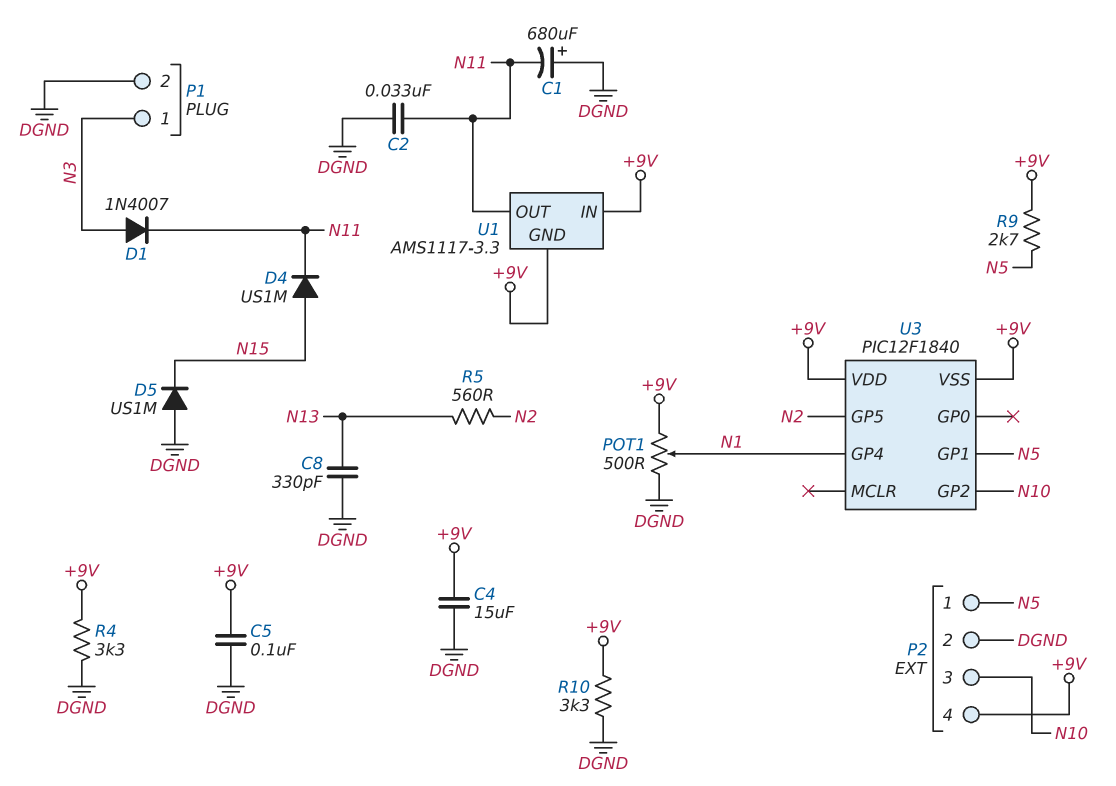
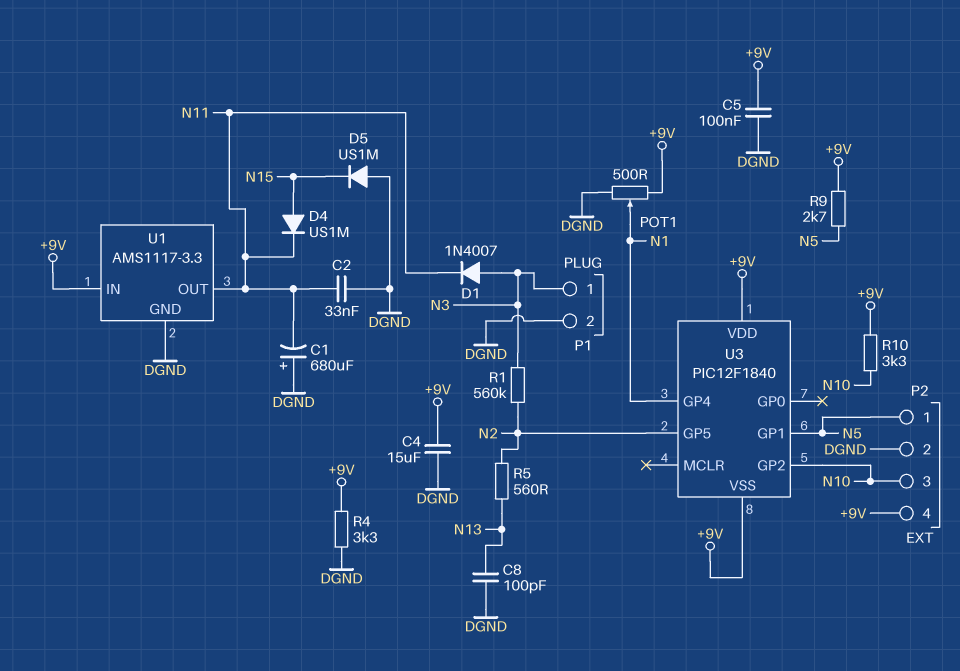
C8: 330pF (DGND, N13) -> 100pF (DGND, N13)
R1: none -> 560k (N2, N3)
R10: 3.3k (+9V, DGND) -> 3.3k (+9V, N10)
U1 pin GND: +9V -> DGND

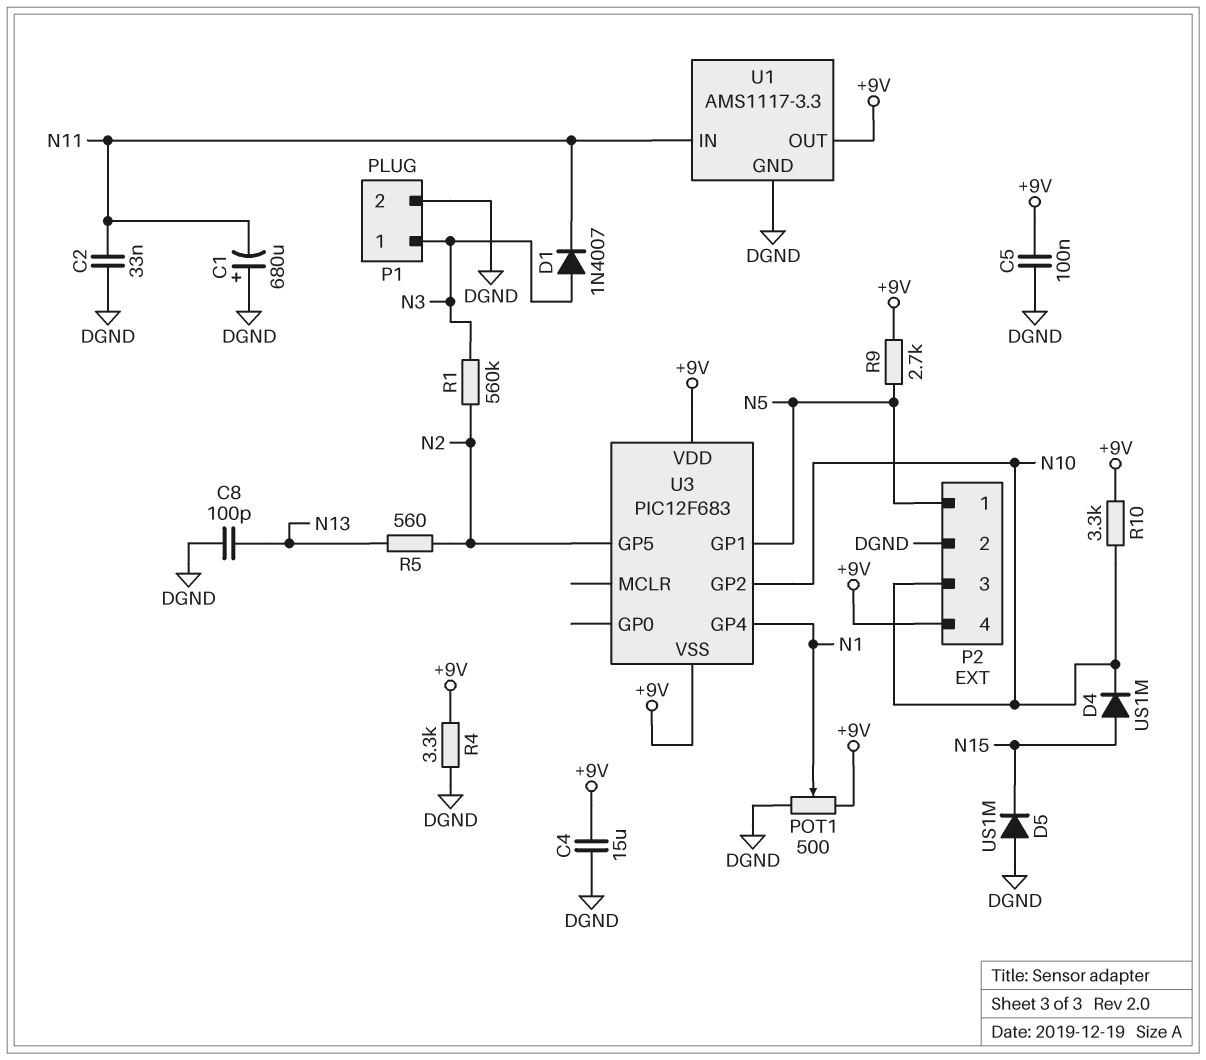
D4: diode US1M (A N15, K N11) -> diode US1M (A N15, K N10)
U1 pin IN: +9V -> N11
U1 pin OUT: N11 -> +9V
U3: PIC12F1840 -> PIC12F683

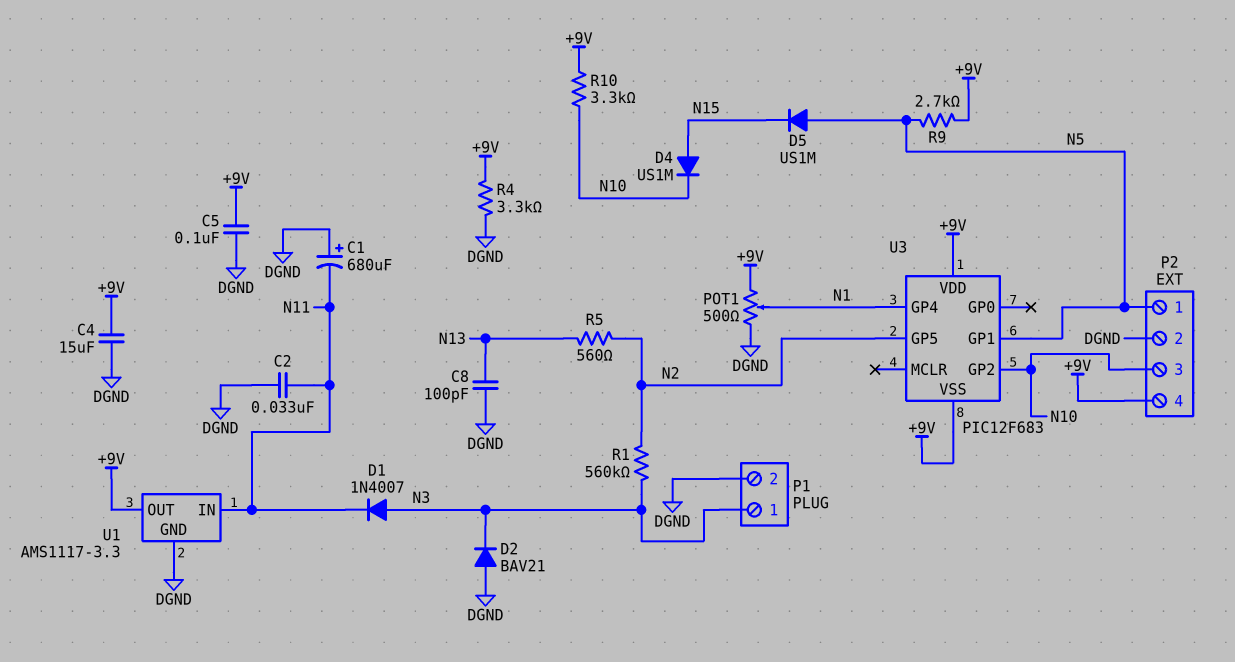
D2: none -> diode BAV21 (A DGND, K N3)
D5: diode US1M (A DGND, K N15) -> diode US1M (A N5, K N15)

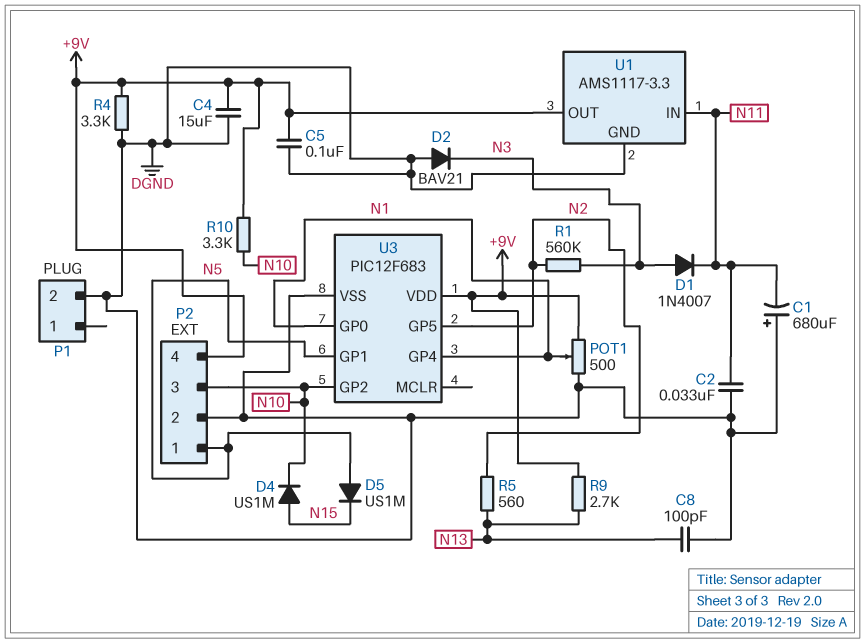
P1 pin 1: N3 -> none
R9: 2.7k (+9V, N5) -> 2.7k (+9V, N13)
U3 pin GP0: none -> N1
U3 pin VSS: +9V -> DGND

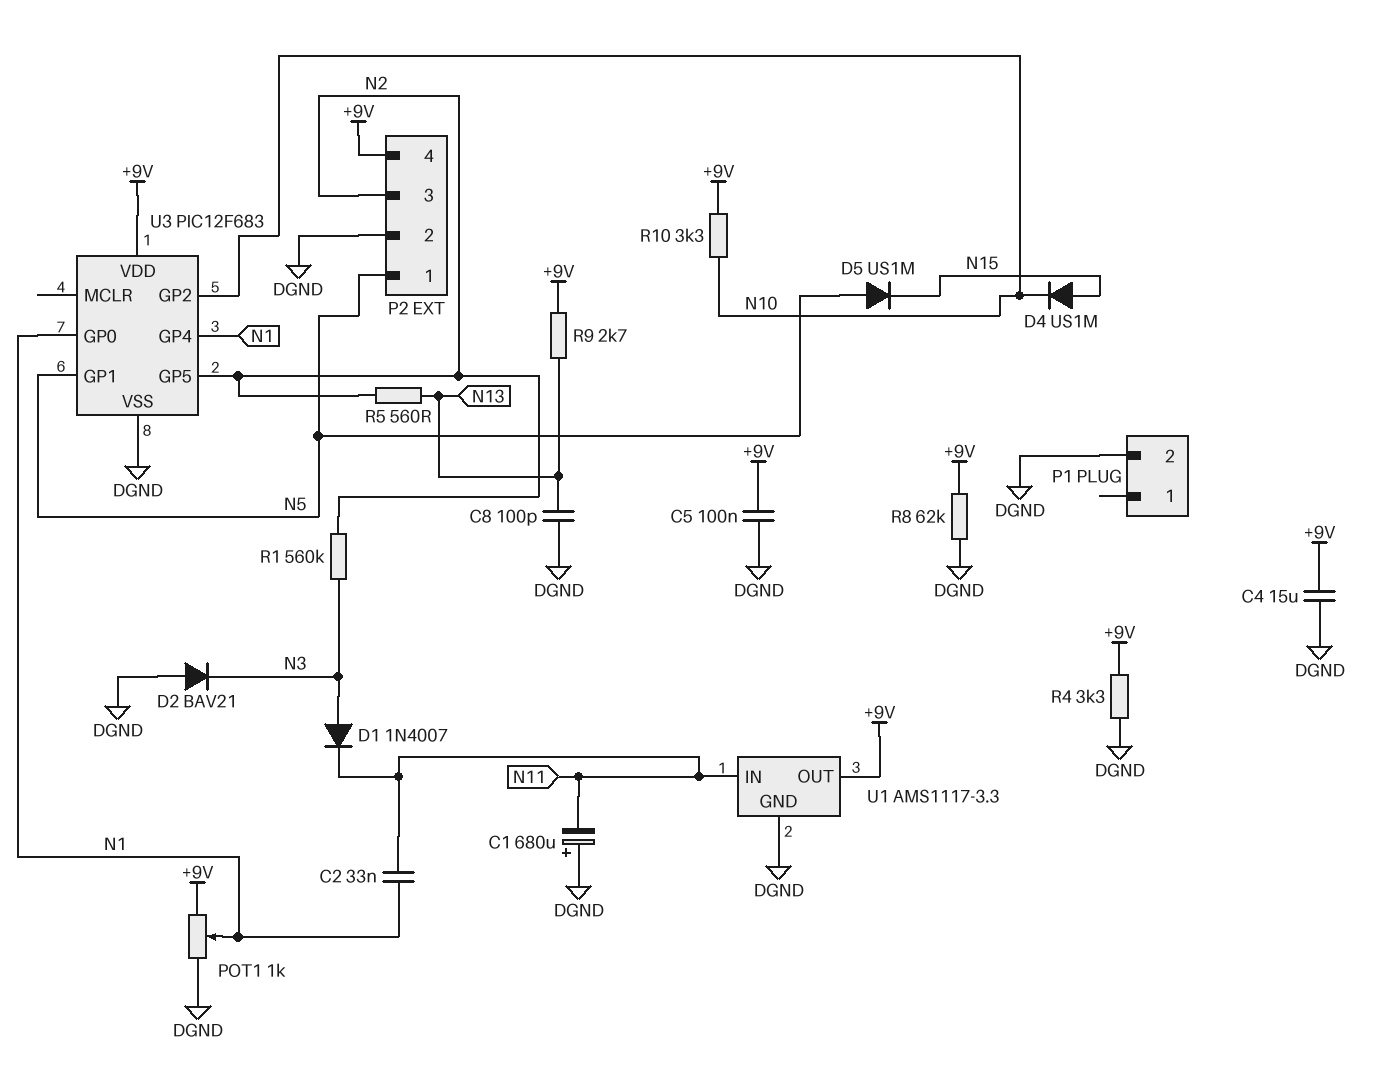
C2: 33nF (DGND, N11) -> 33nF (N1, N11)
P2 pin 3: N10 -> N2
POT1: 500 (+9V, DGND, wiper N1) -> 1k (+9V, DGND, wiper N1)
R8: none -> 62k (+9V, DGND)

